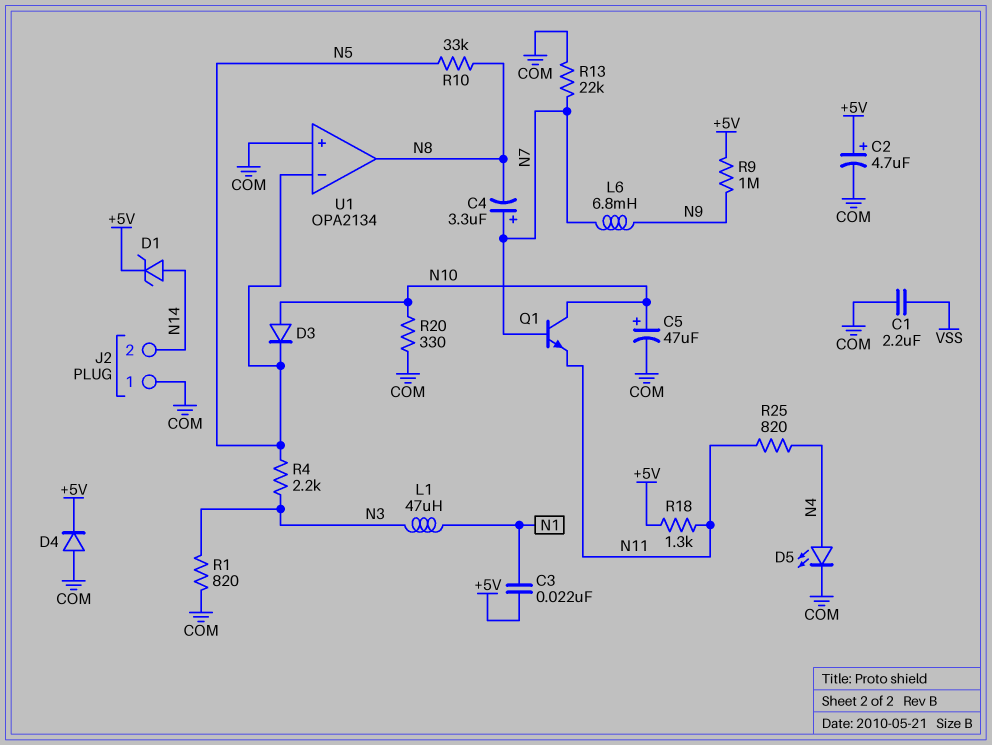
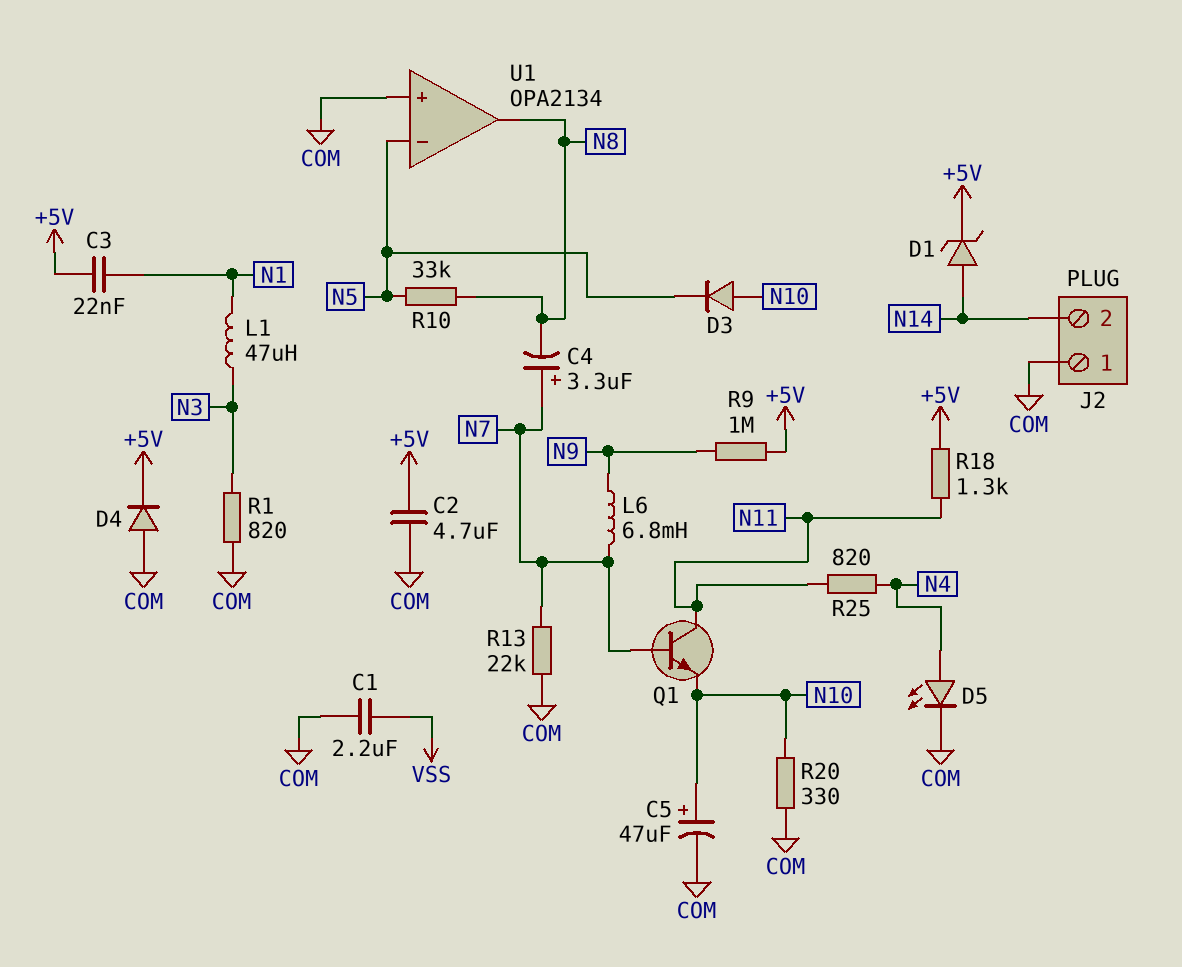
C2: 4.7uF (plus +5V, minus COM) -> 4.7uF (+5V, COM)
Q1: NPN (B N7, C N10, E N11) -> NPN (B N7, C N11, E N10)
R4: 2.2k (N3, N5) -> none

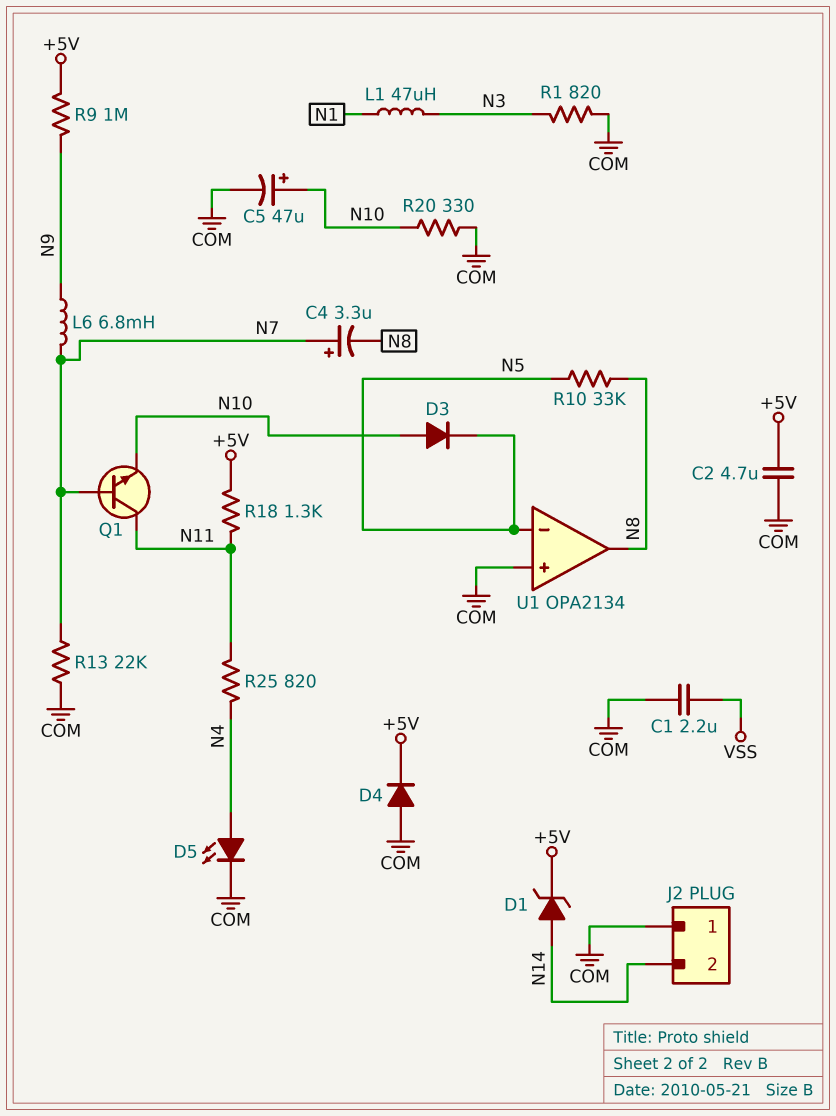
C3: 22nF (+5V, N1) -> none

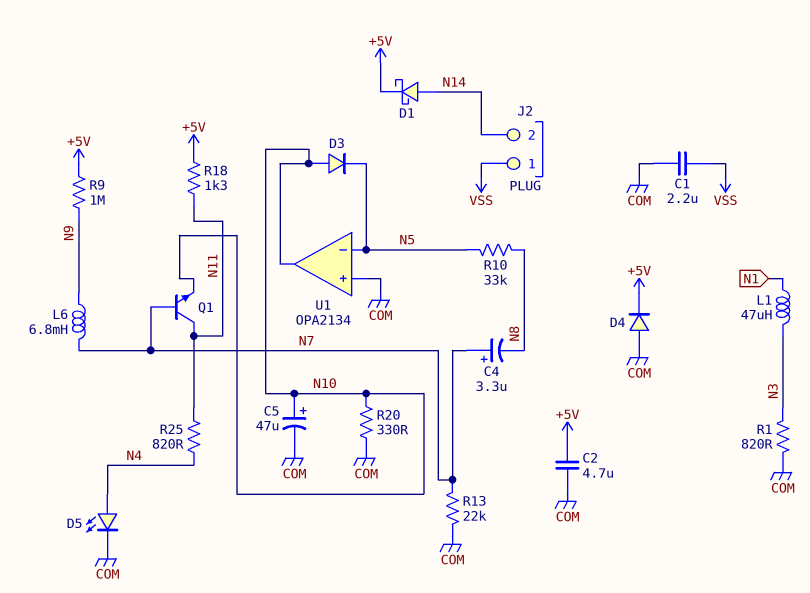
D1: zener (A N14, K +5V) -> schottky (A N14, K +5V)
J2 pin 1: COM -> VSS
U1 pin out: N8 -> N10

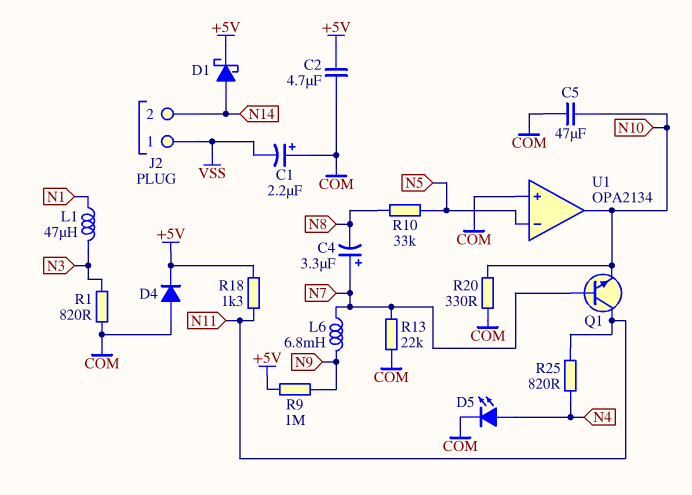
C1: 2.2uF (COM, VSS) -> 2.2uF (plus COM, minus VSS)
C5: 47uF (plus N10, minus COM) -> 47uF (COM, N10)
D3: diode (A N10, K N5) -> none

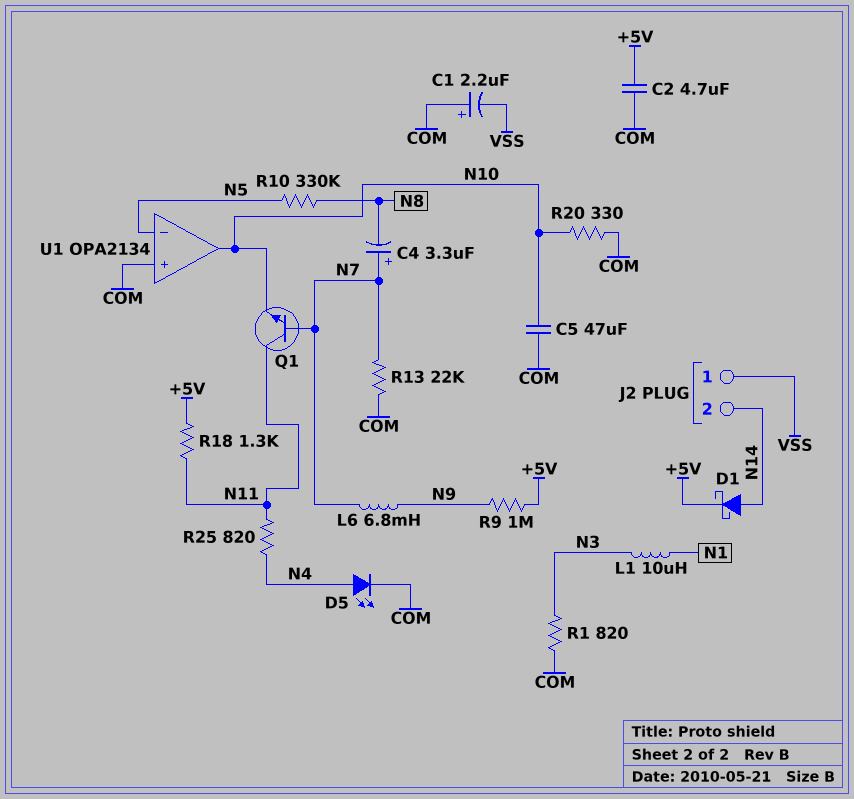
D4: diode (A COM, K +5V) -> none
L1: 47uH (N1, N3) -> 10uH (N1, N3)
R10: 33k (N5, N8) -> 330k (N5, N8)

